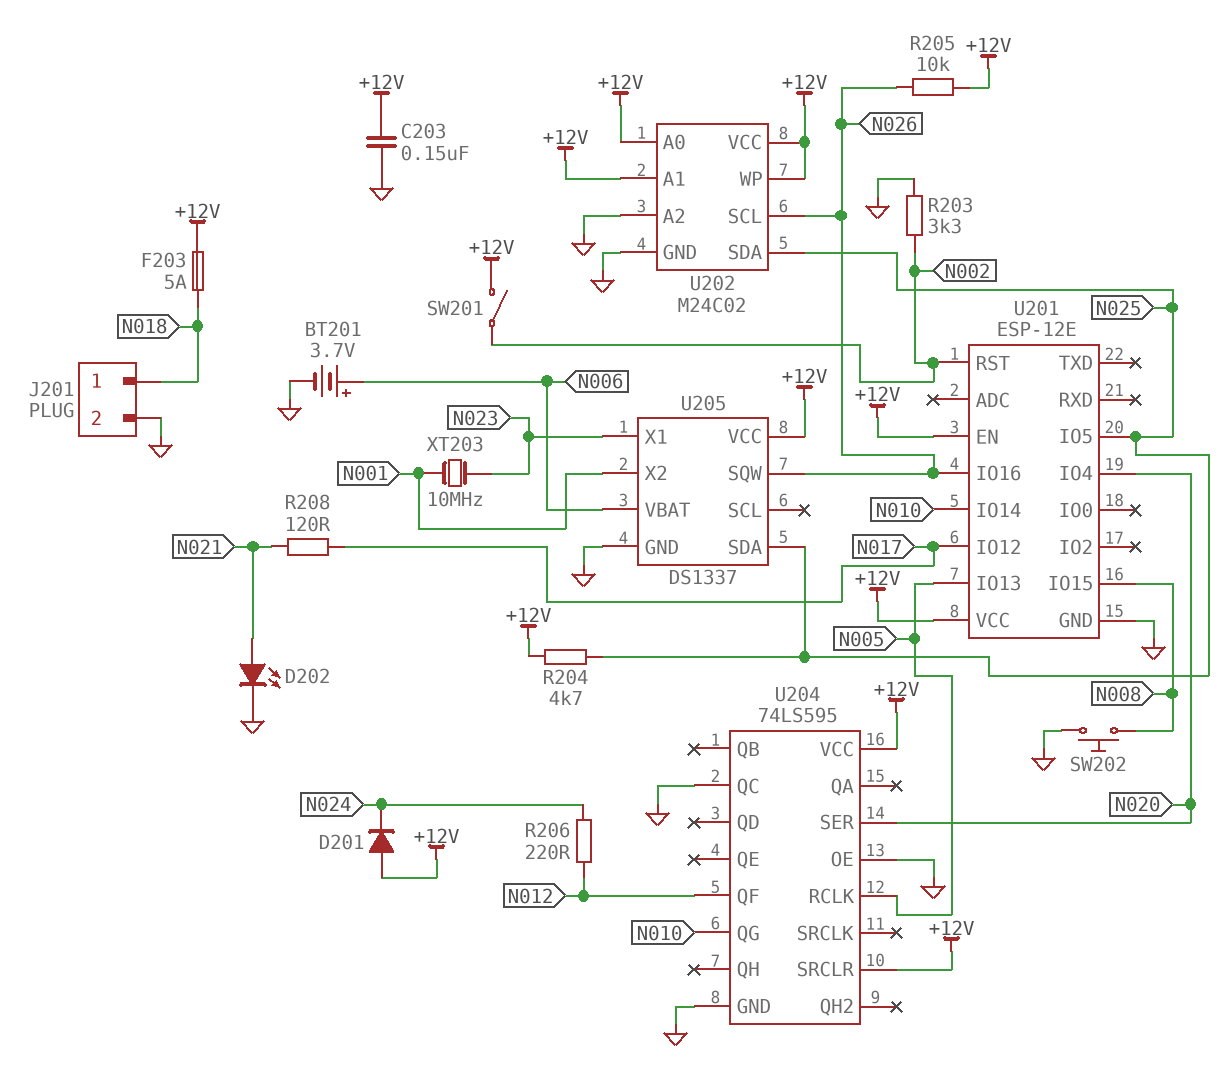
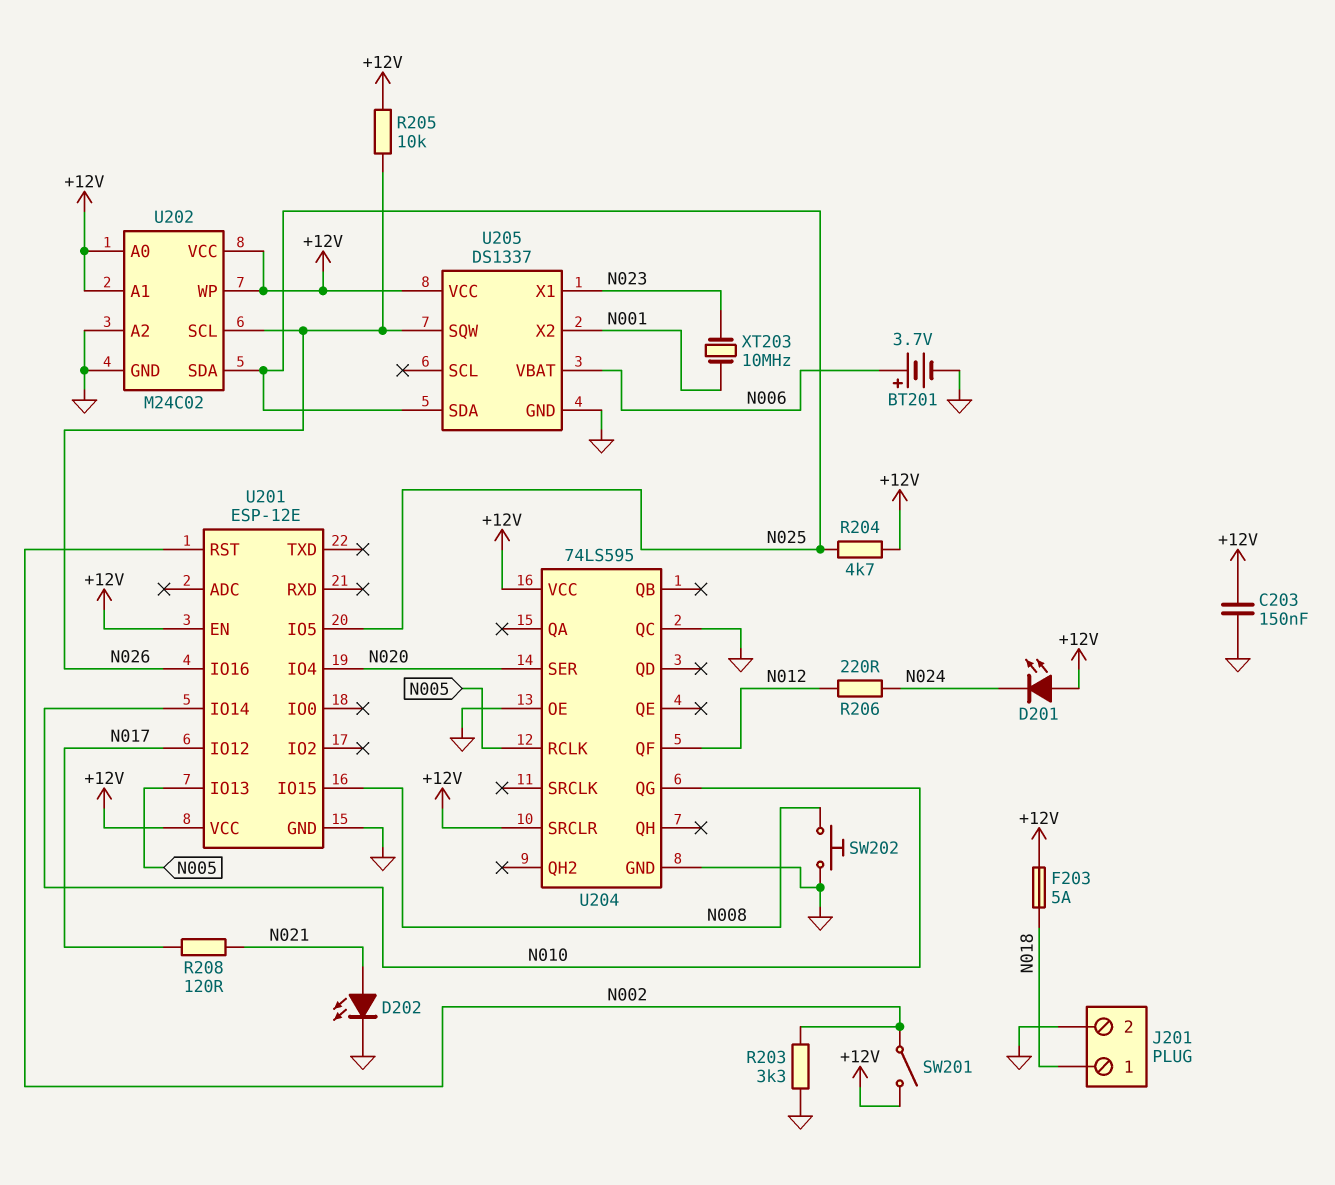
D201: diode (A +12V, K N024) -> LED (A +12V, K N024)

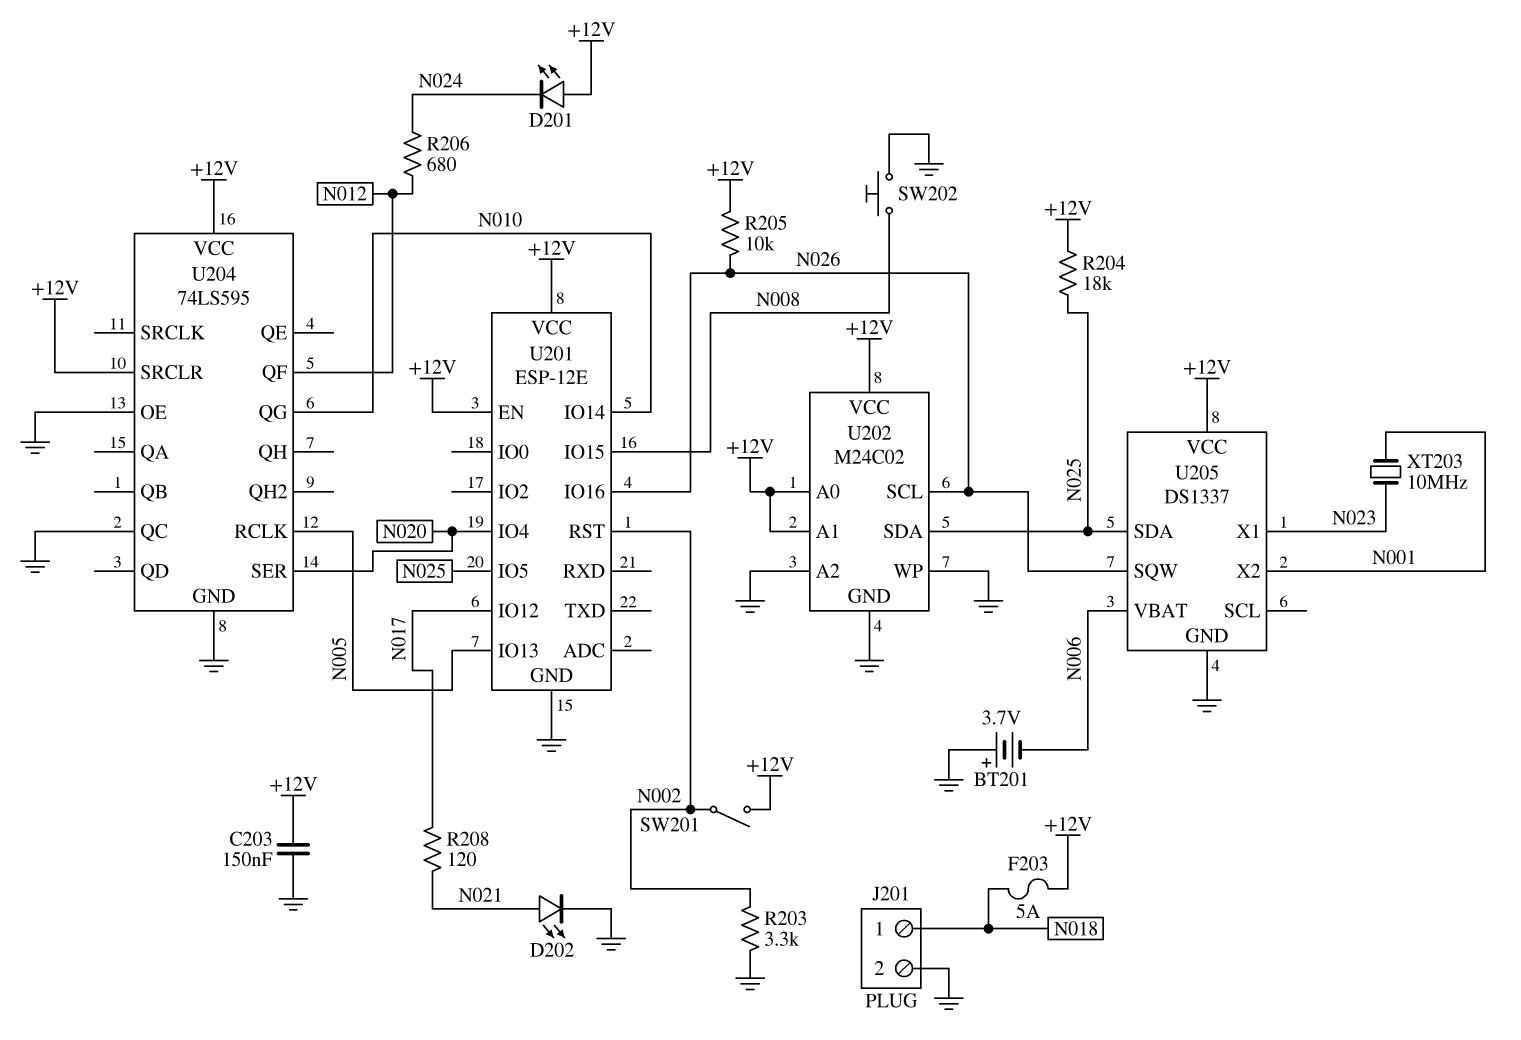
BT201: 3.7V (plus N006, minus GND) -> 3.7V (plus GND, minus N006)
R204: 4.7k (+12V, N025) -> 18k (+12V, N025)
R206: 220 (N012, N024) -> 680 (N012, N024)
U202 pin WP: +12V -> GND

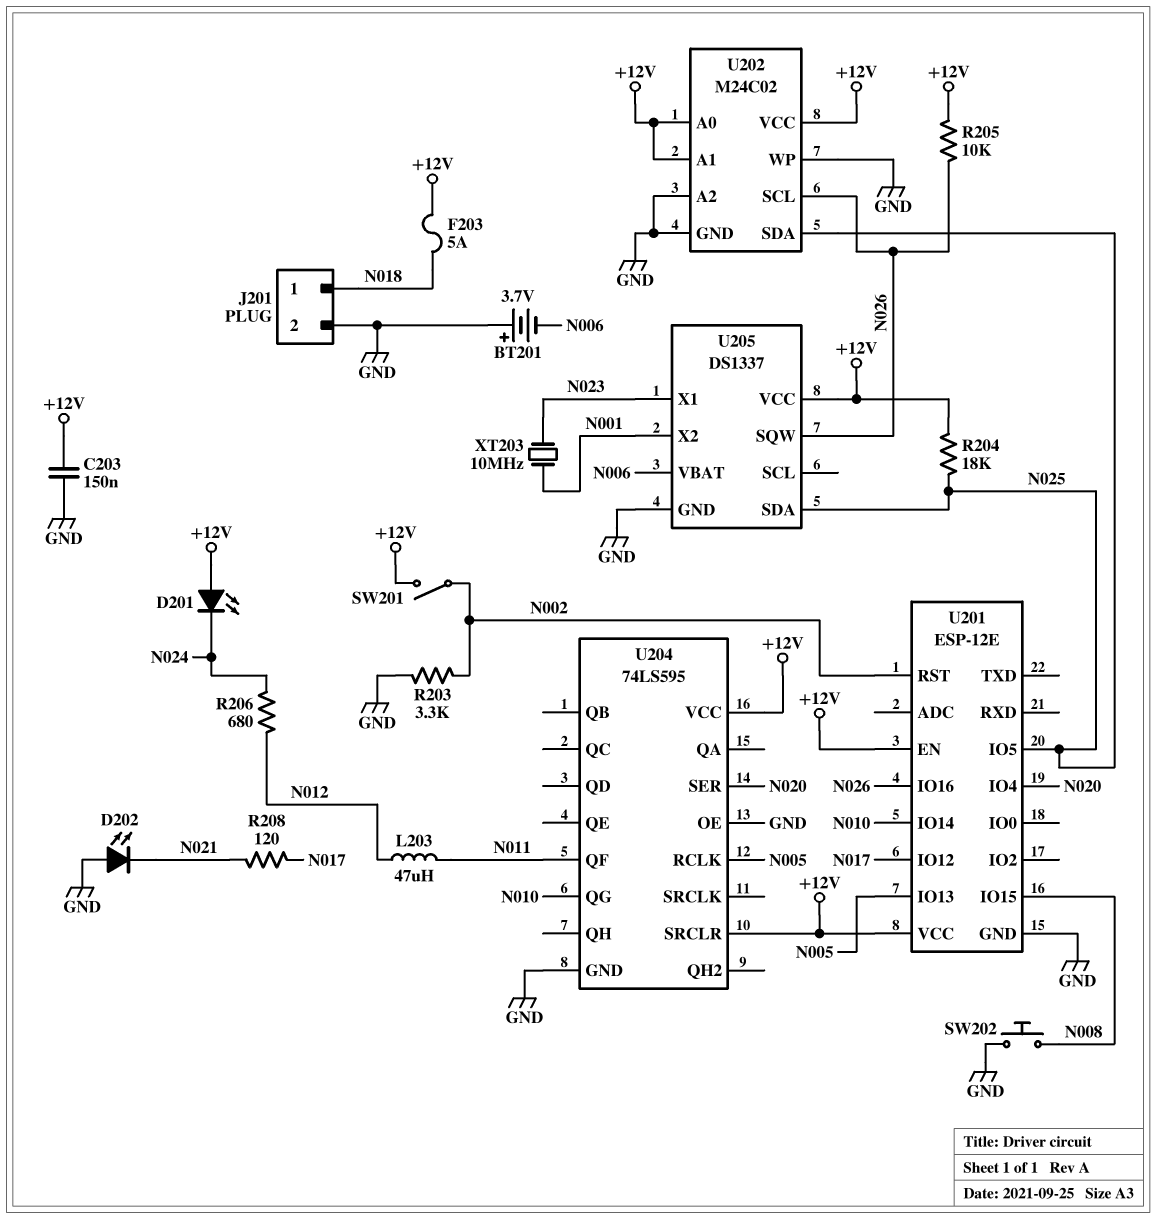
D202: LED (A N021, K GND) -> LED (A GND, K N021)
L203: none -> 47uH (N011, N012)
U204 pin QC: GND -> none
U204 pin QF: N012 -> N011

